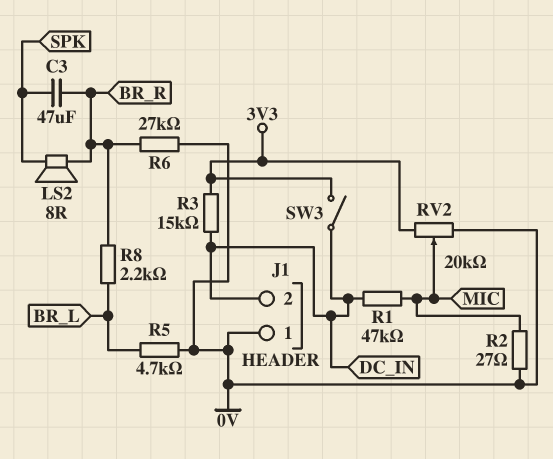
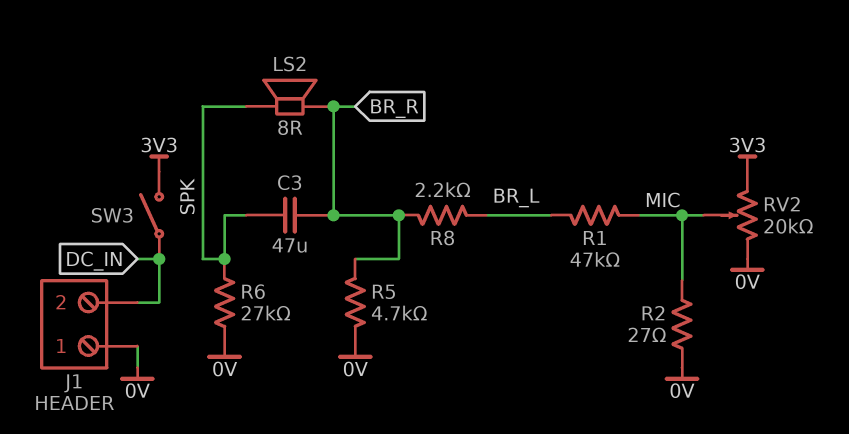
R1: 47k (DC_IN, MIC) -> 47k (BR_L, MIC)
R3: 15k (3V3, DC_IN) -> none
R5: 4.7k (0V, BR_L) -> 4.7k (0V, BR_R)
R6: 27k (0V, BR_R) -> 27k (0V, SPK)

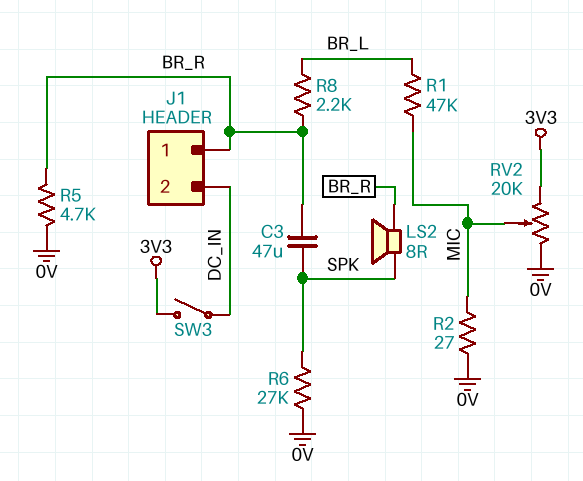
J1 pin 1: 0V -> BR_R

